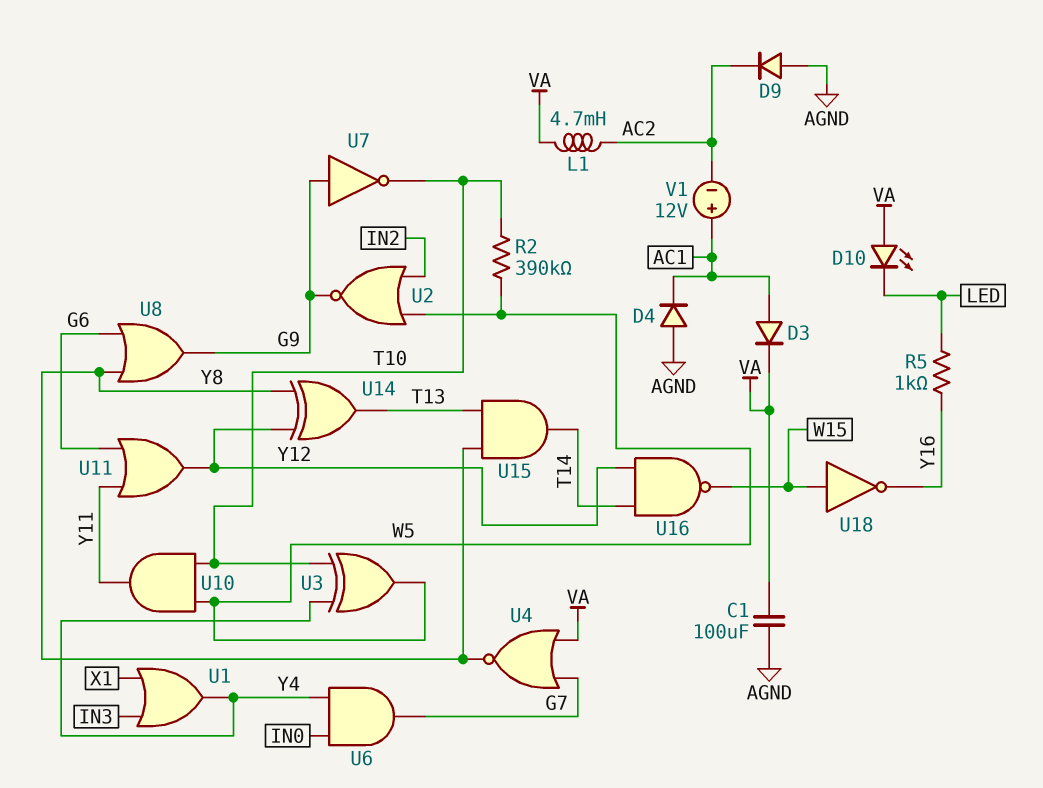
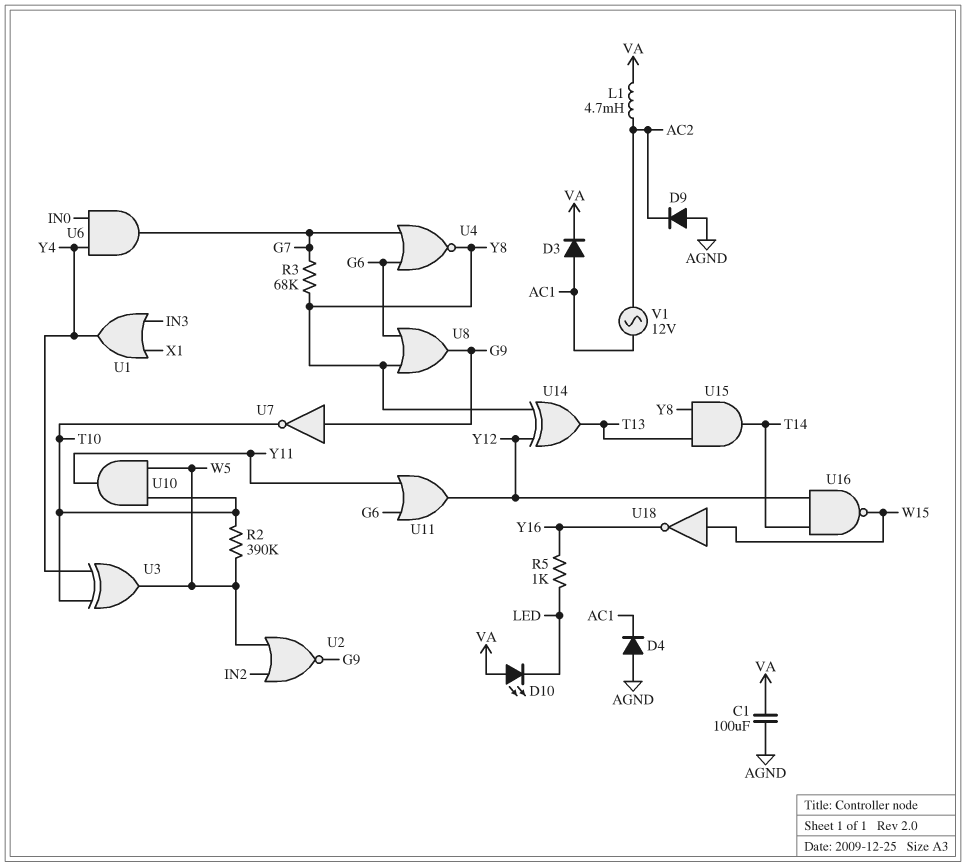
R3: none -> 68k (G7, Y8)
U4: NOR (in G7, in VA, out Y8) -> NOR (in G6, in G7, out Y8)
V1: 12V (plus AC1, minus AC2) -> AC 12V (AC1, AC2)

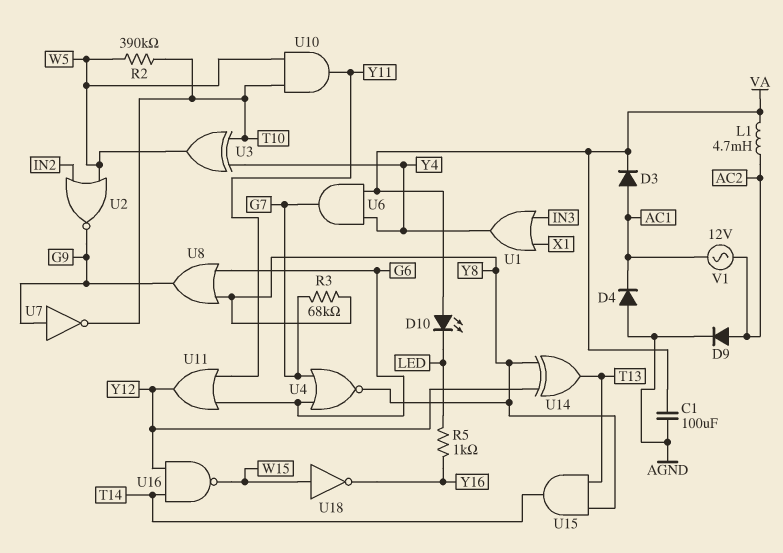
D9: diode (A AGND, K AC2) -> diode (A AC2, K AGND)
U6: AND (in IN0, in Y4, out G7) -> AND (in VA, in Y4, out G7)

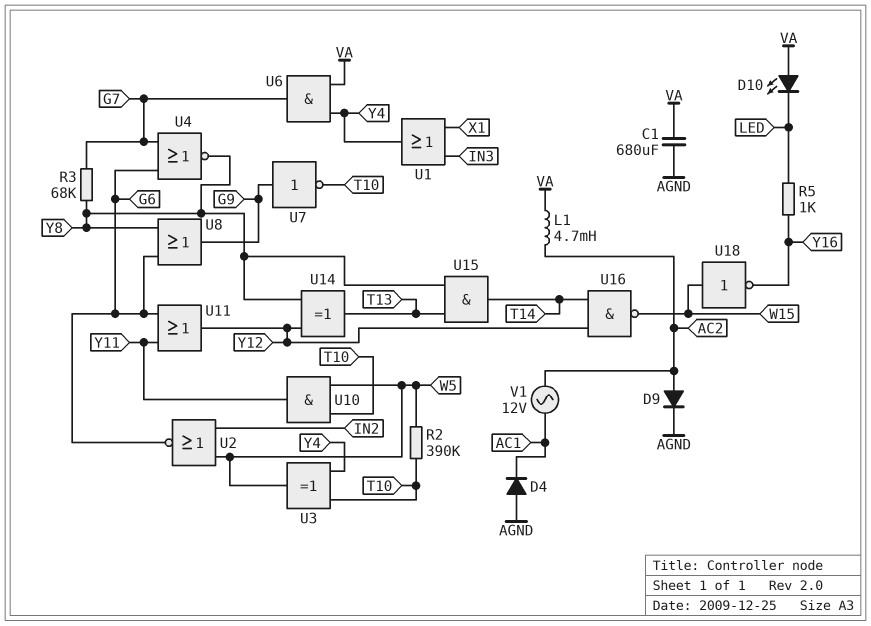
C1: 100uF (AGND, VA) -> 680uF (AGND, VA)
D3: diode (A AC1, K VA) -> none
U2: NOR (in IN2, in W5, out G9) -> NOR (in IN2, in W5, out G6)

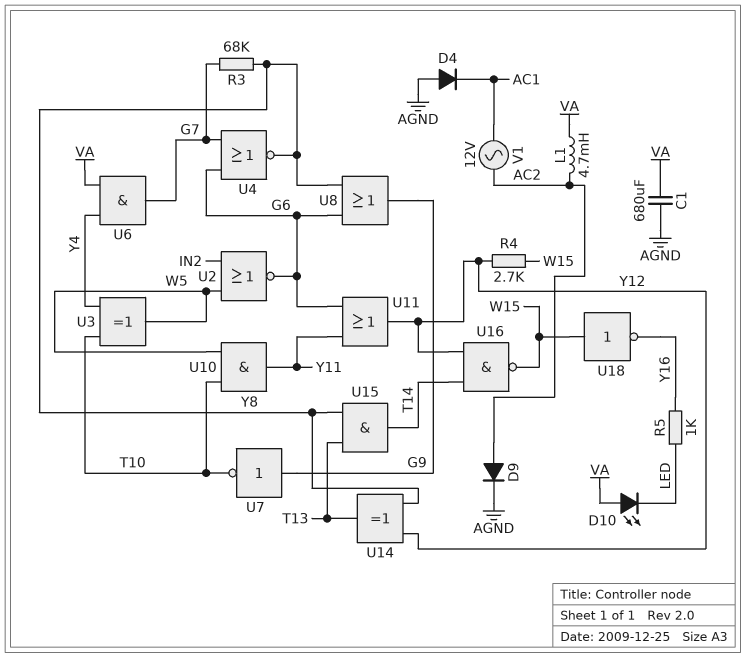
R2: 390k (T10, W5) -> none
R4: none -> 2.7k (W15, Y12)
U1: OR (in IN3, in X1, out Y4) -> none

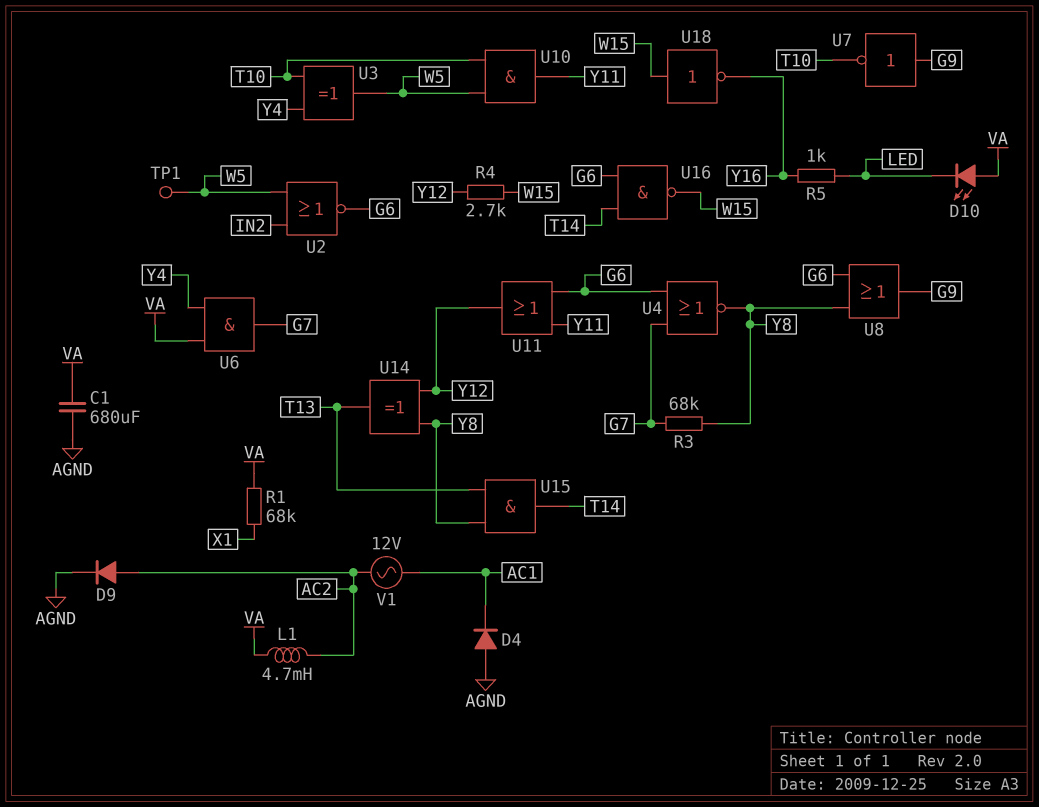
R1: none -> 68k (VA, X1)
TP1: none -> test point (W5)
U16: NAND (in T14, in Y12, out W15) -> NAND (in G6, in T14, out W15)

